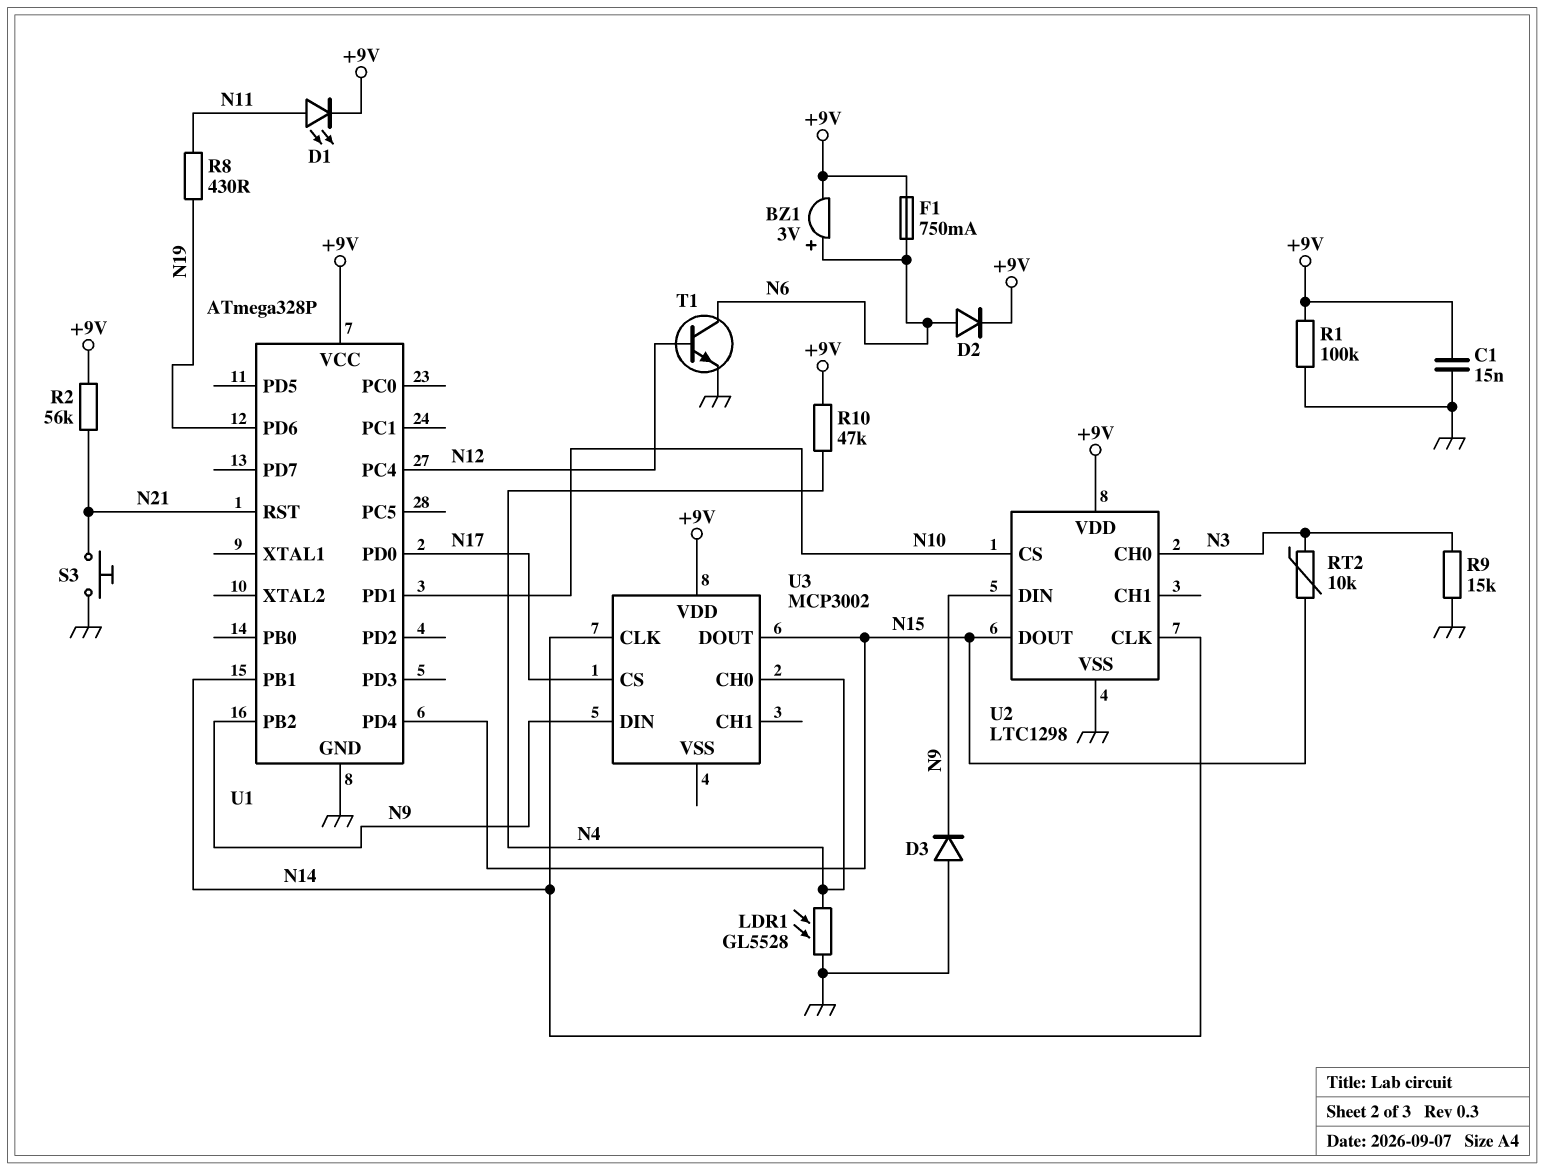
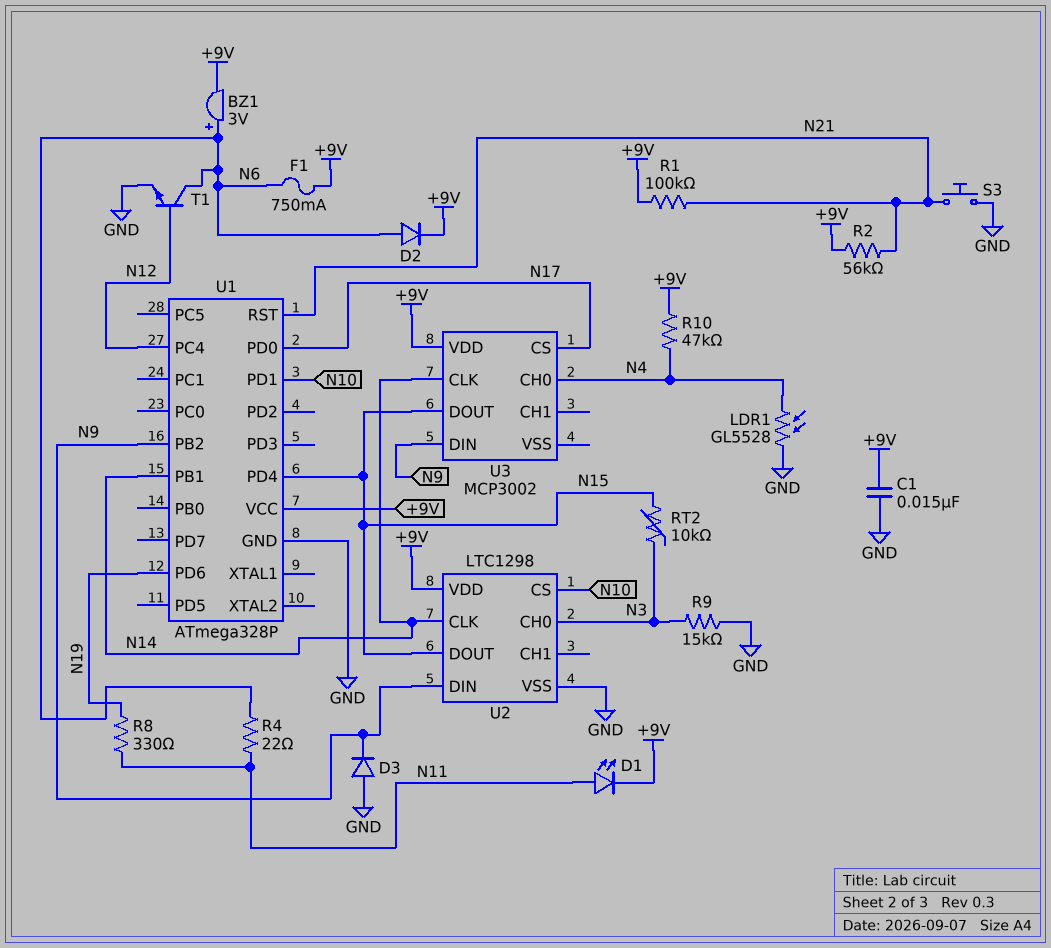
R1: 100k (+9V, GND) -> 100k (+9V, N21)
R4: none -> 22 (N6, N11)
R8: 430 (N11, N19) -> 330 (N11, N19)

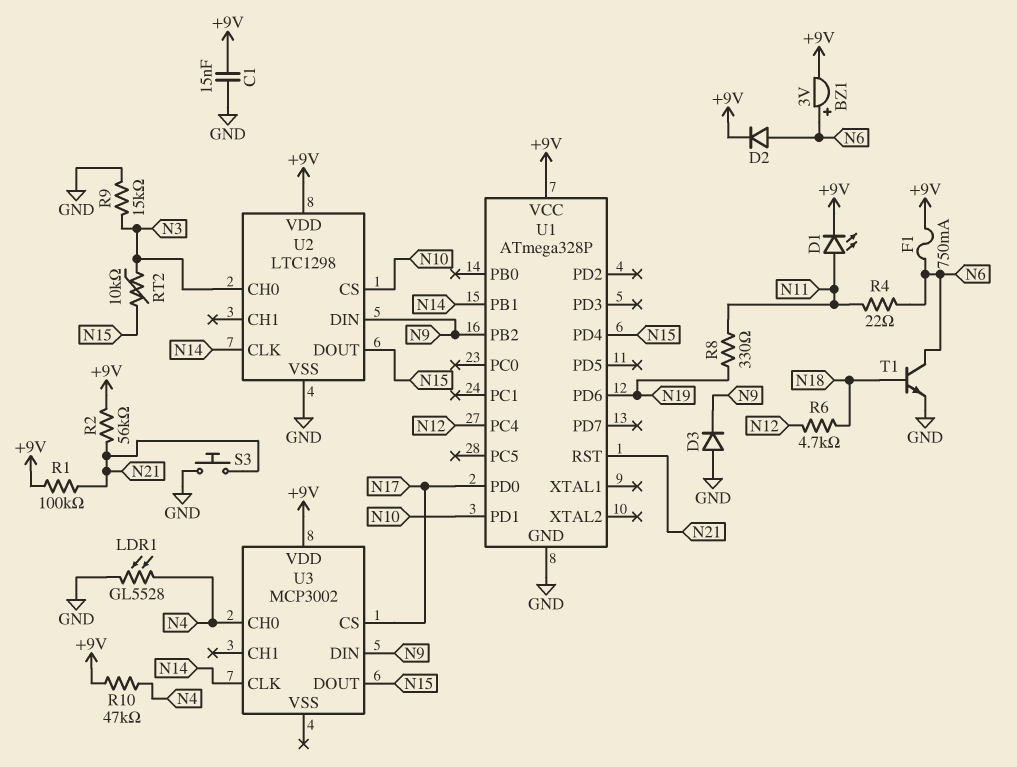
R6: none -> 4.7k (N12, N18)
T1: NPN (B N12, C N6, E GND) -> NPN (B N18, C N6, E GND)

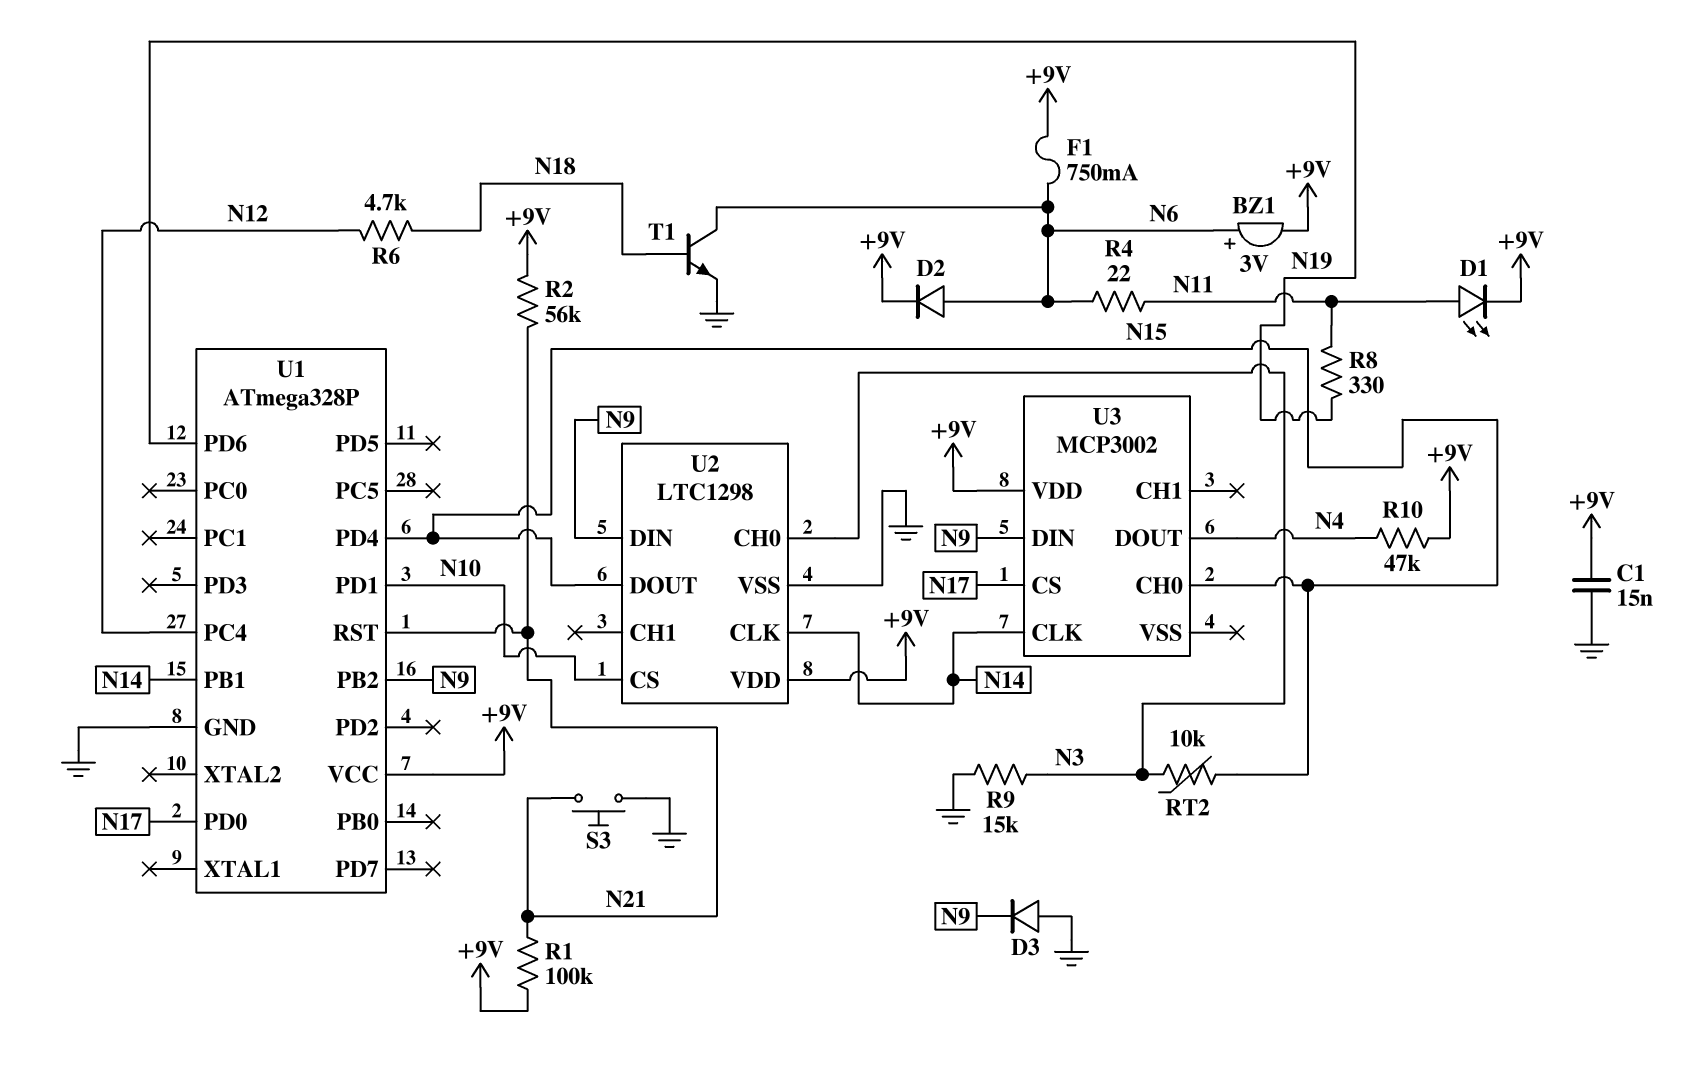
LDR1: GL5528 (GND, N4) -> none
U3 pin CH0: N4 -> N15
U3 pin DOUT: N15 -> N4

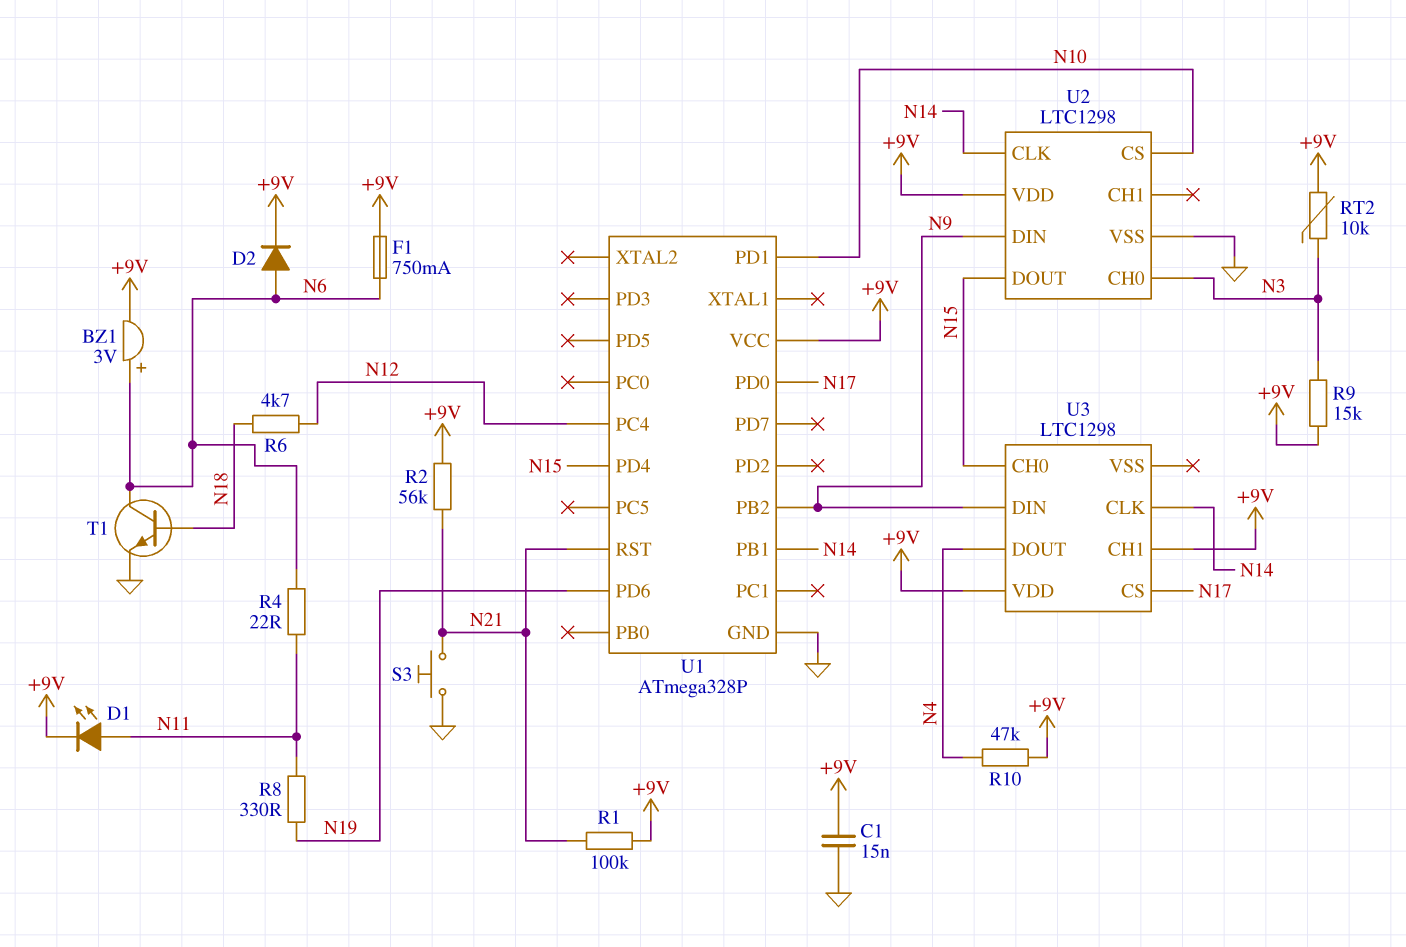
D3: diode (A GND, K N9) -> none
R9: 15k (GND, N3) -> 15k (+9V, N3)
RT2: 10k (N3, N15) -> 10k (+9V, N3)
U3: MCP3002 -> LTC1298
U3 pin CH1: none -> +9V

